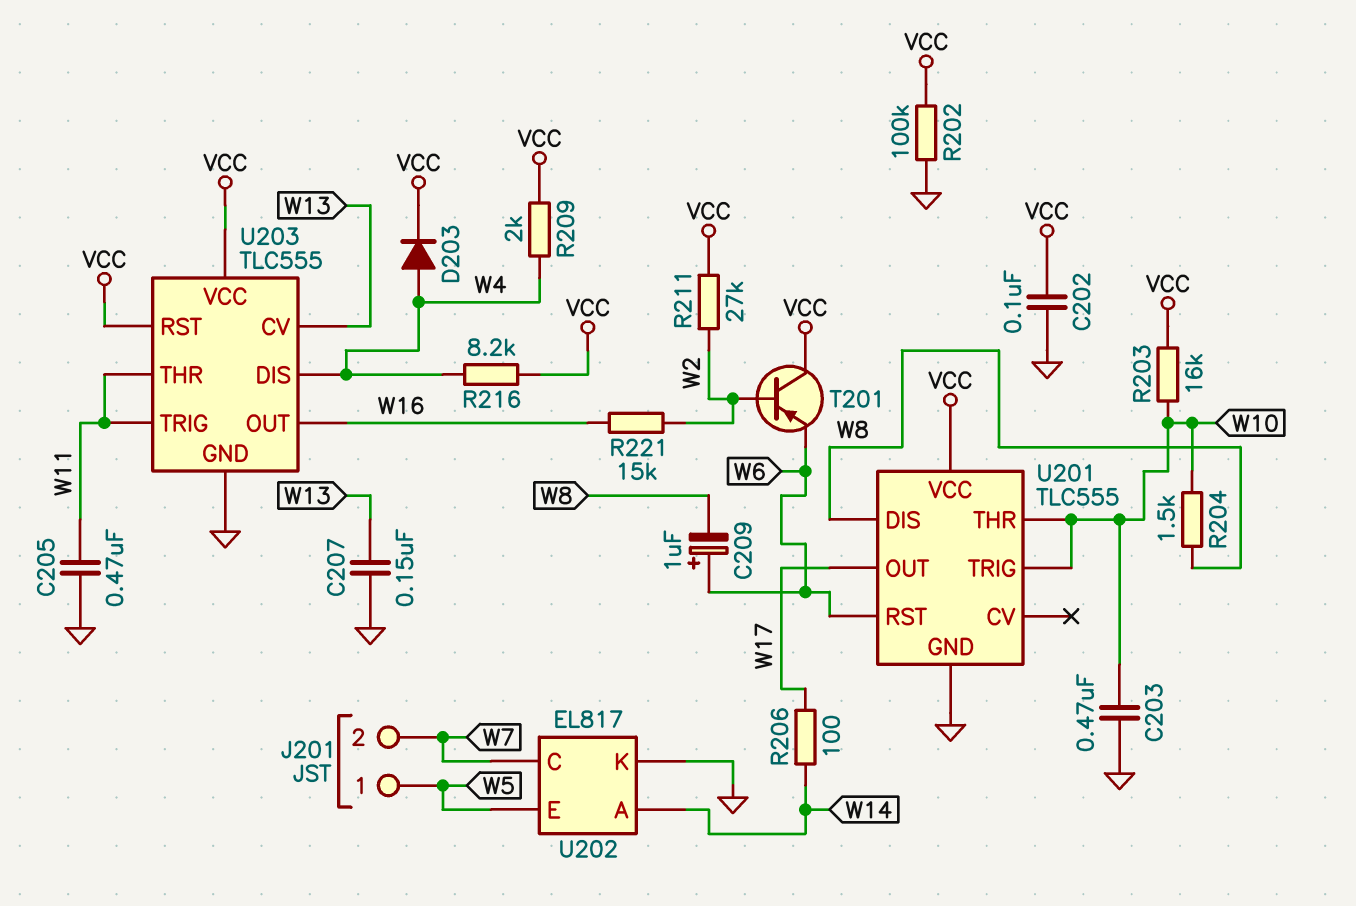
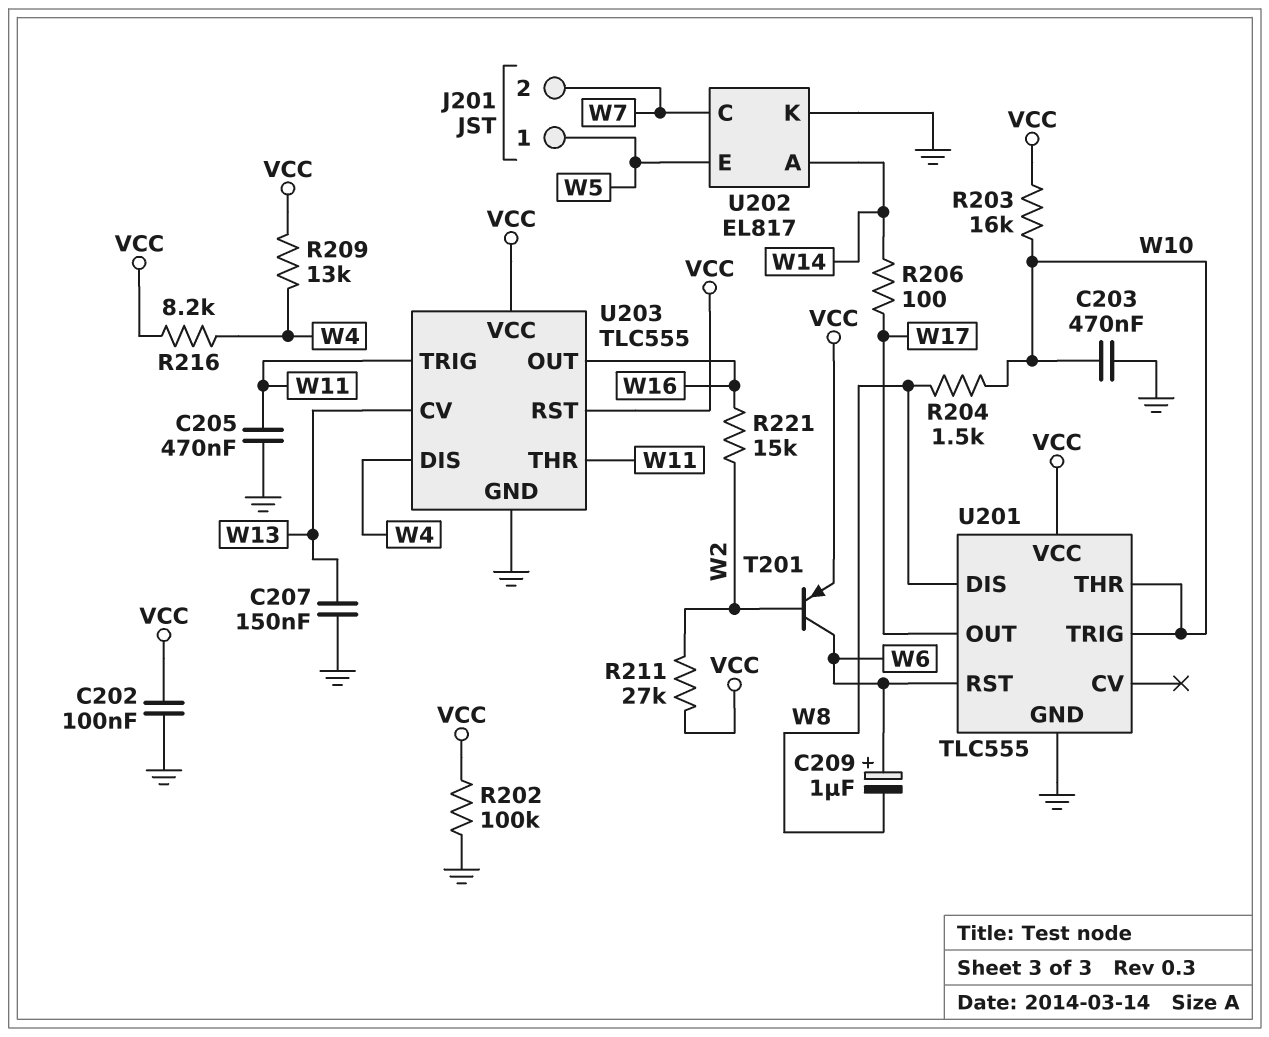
D203: diode (A W4, K VCC) -> none
R209: 2k (VCC, W4) -> 13k (VCC, W4)
T201: PNP (B W2, C VCC, E W6) -> PNP (B W2, C W6, E VCC)

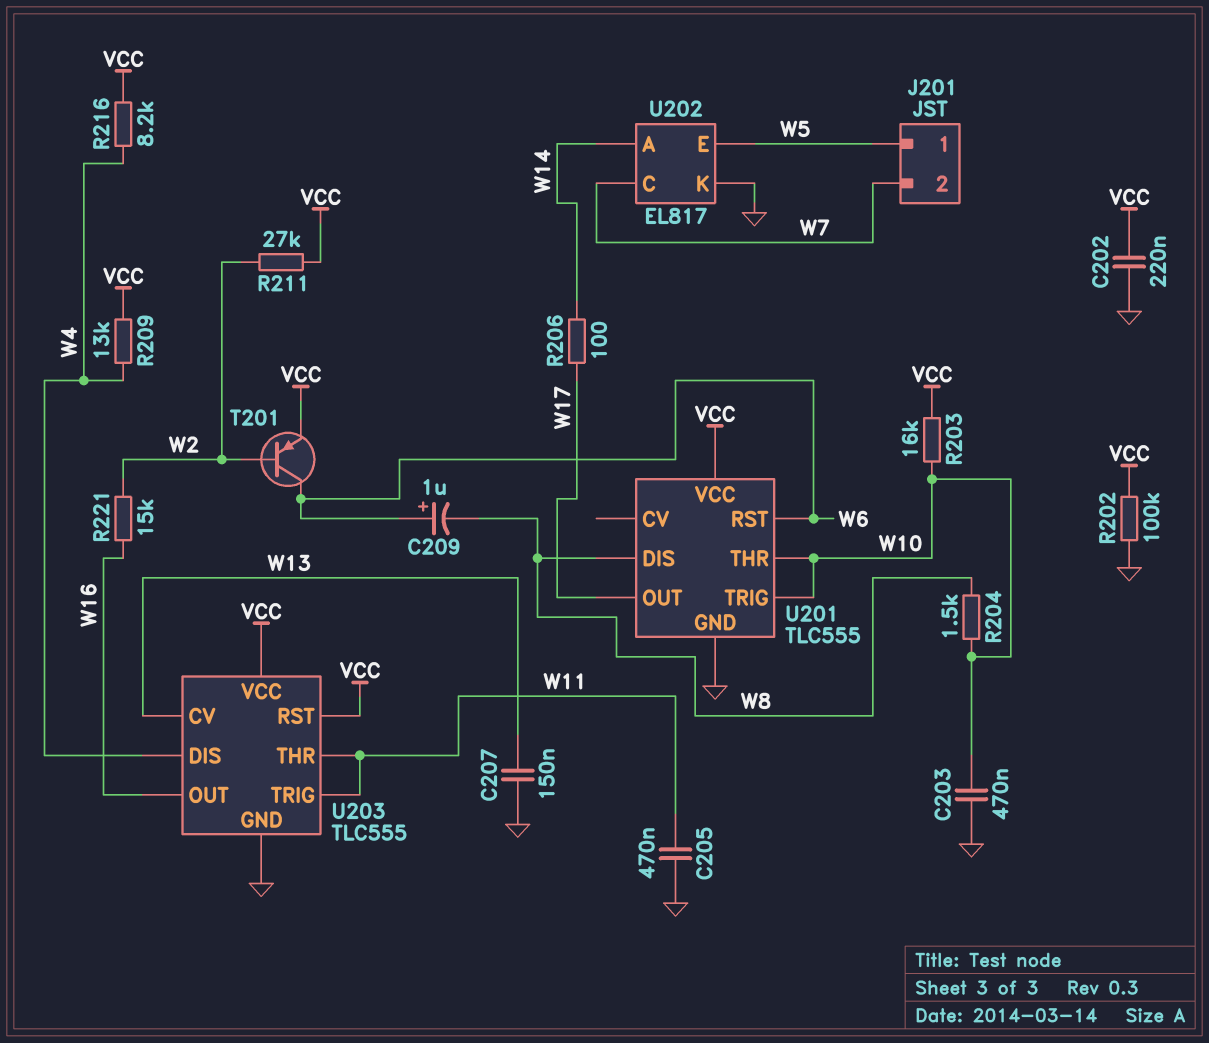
C202: 100nF (GND, VCC) -> 220nF (GND, VCC)

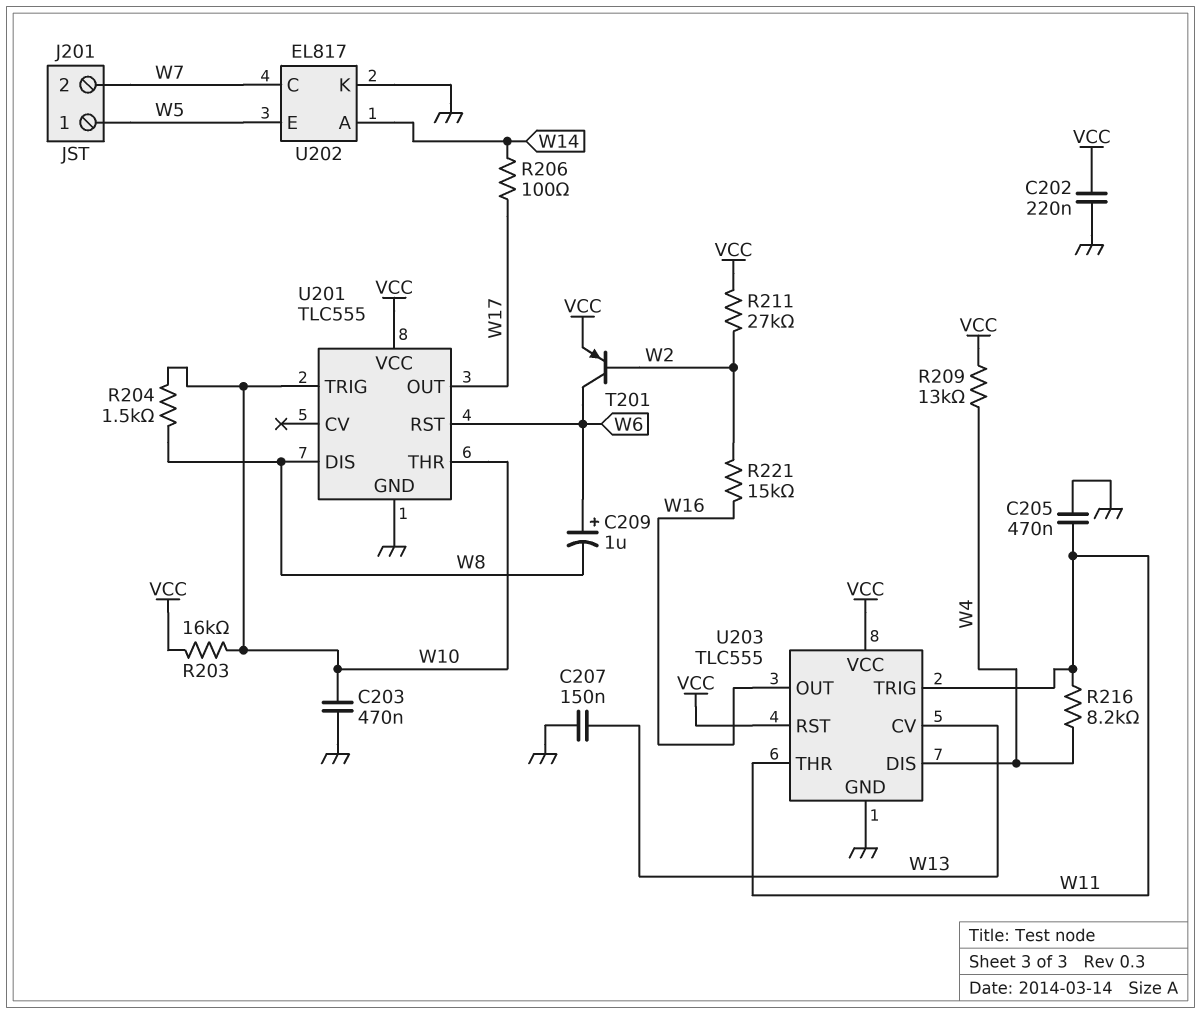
R202: 100k (GND, VCC) -> none
R216: 8.2k (VCC, W4) -> 8.2k (W4, W11)

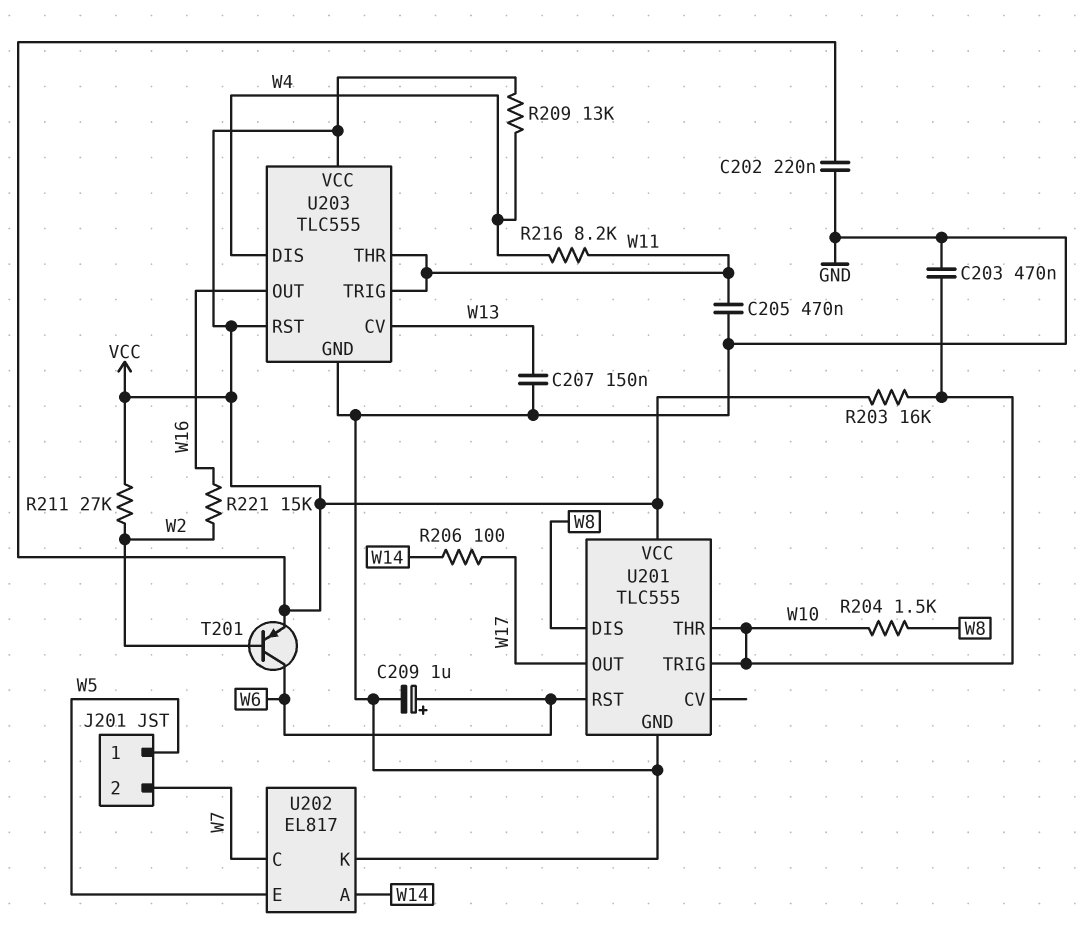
C209: 1uF (plus W6, minus W8) -> 1uF (plus W6, minus GND)

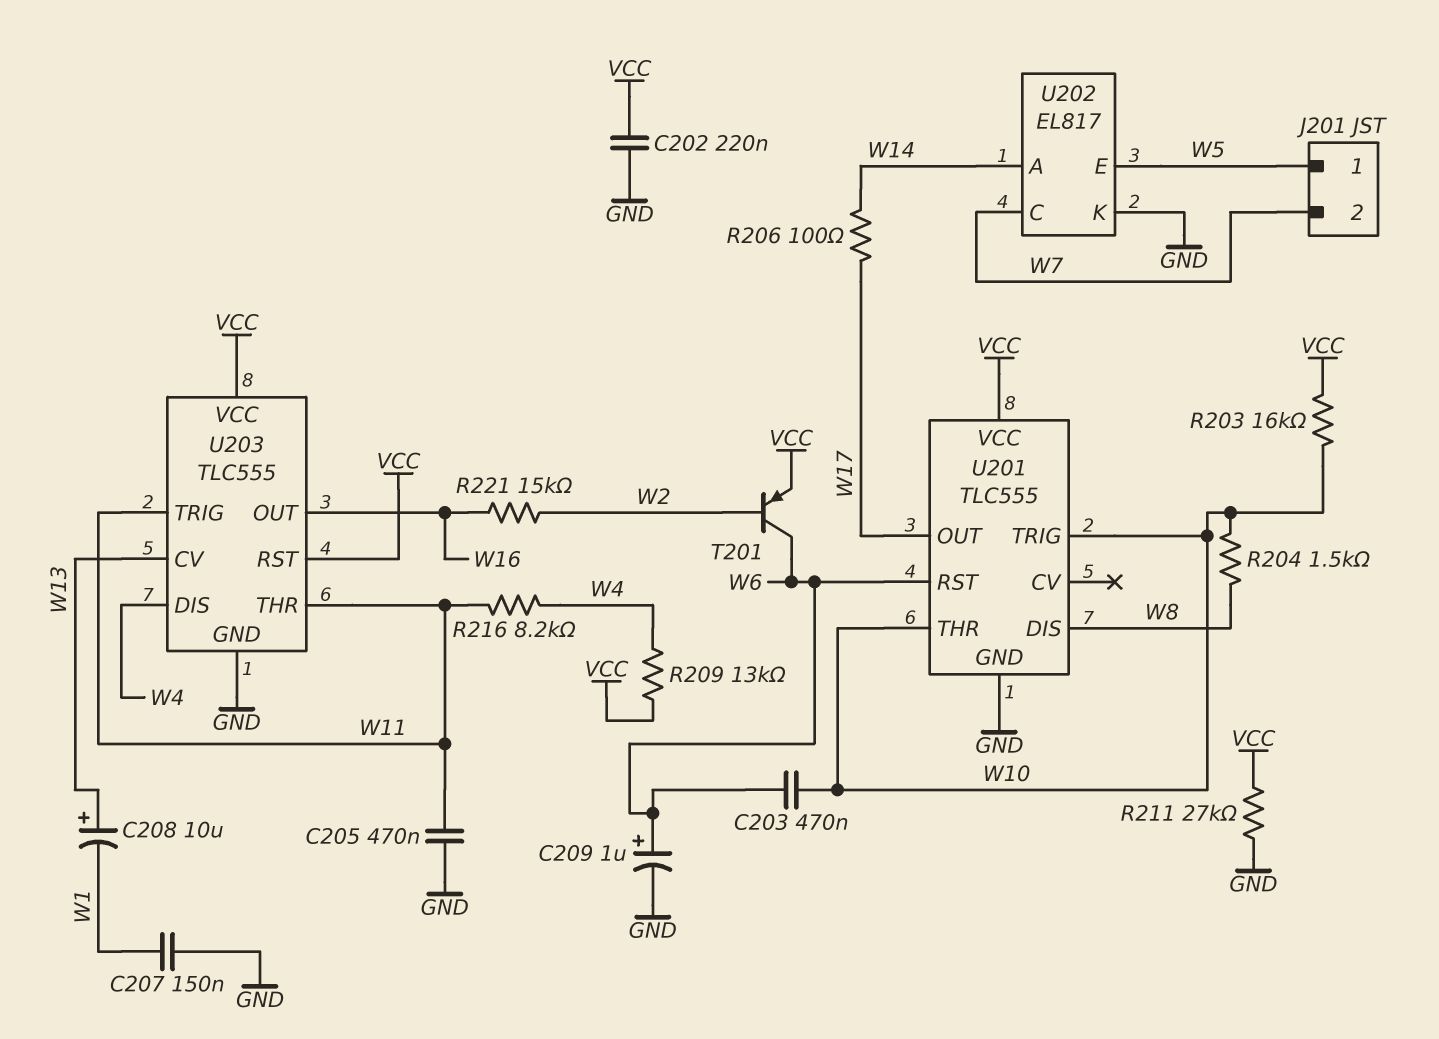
C203: 470nF (GND, W10) -> 470nF (W6, W10)
C207: 150nF (GND, W13) -> 150nF (GND, W1)
C208: none -> 10uF (plus W13, minus W1)
R211: 27k (VCC, W2) -> 27k (GND, VCC)

